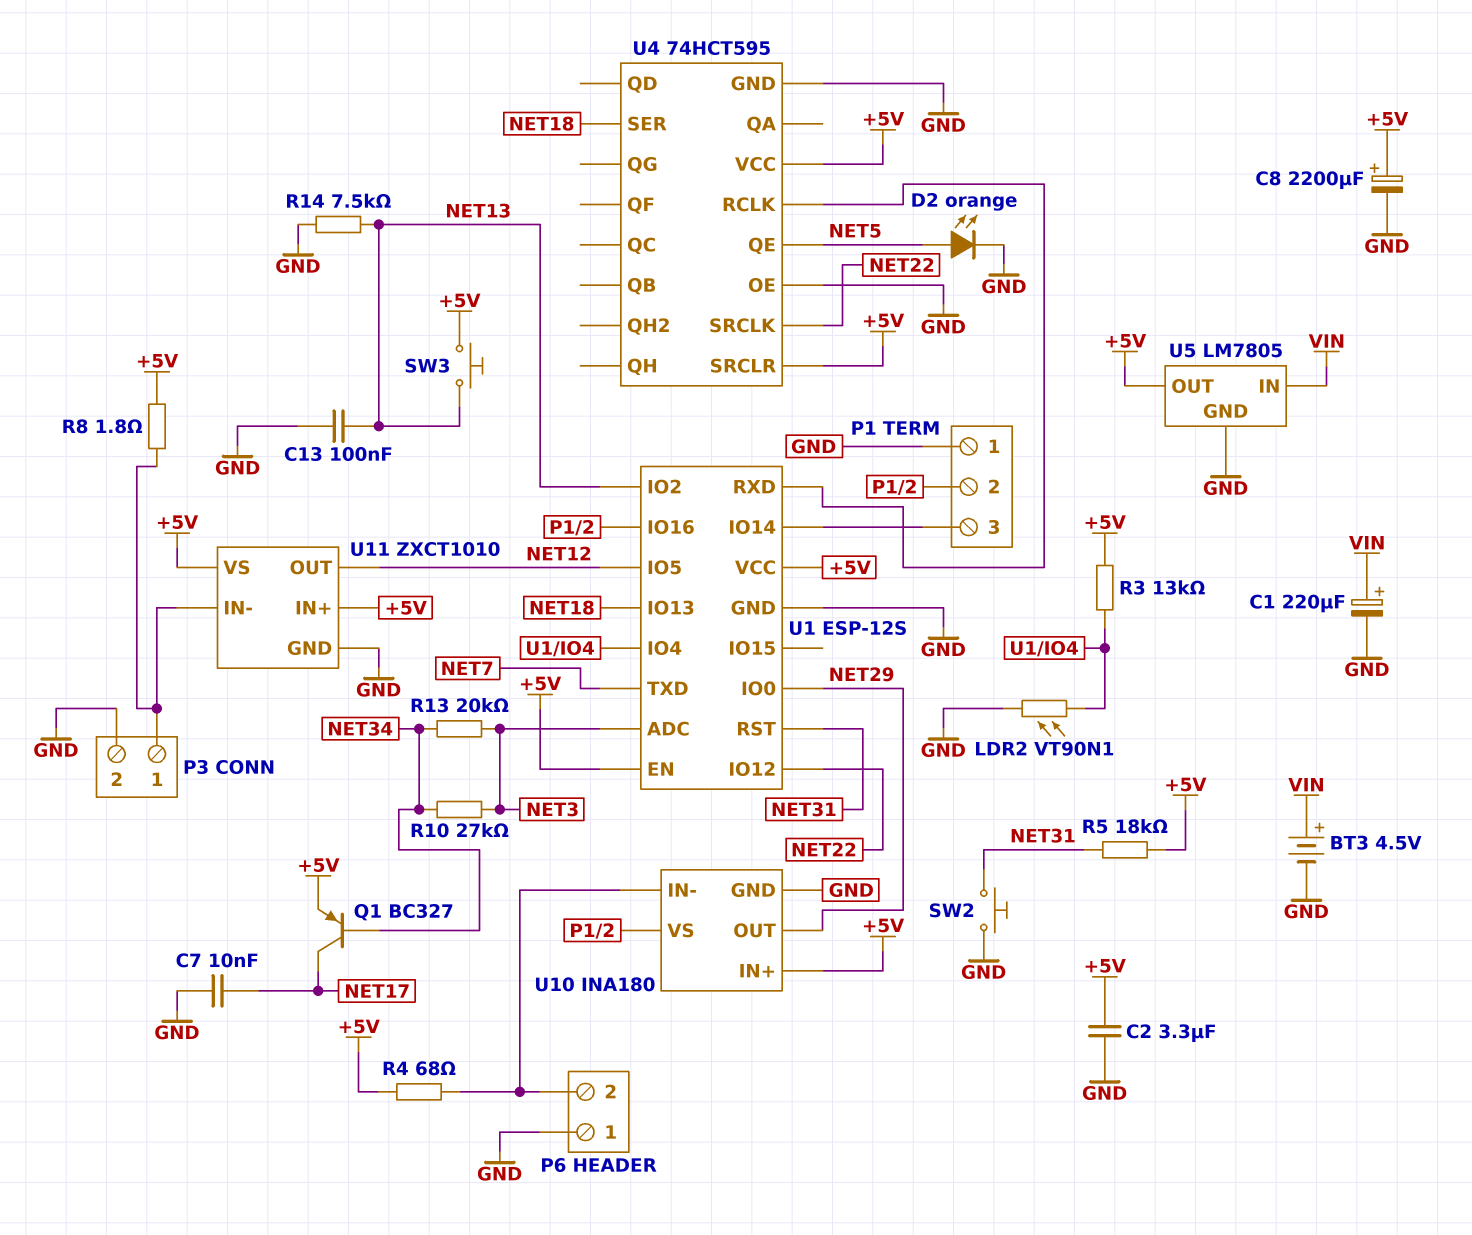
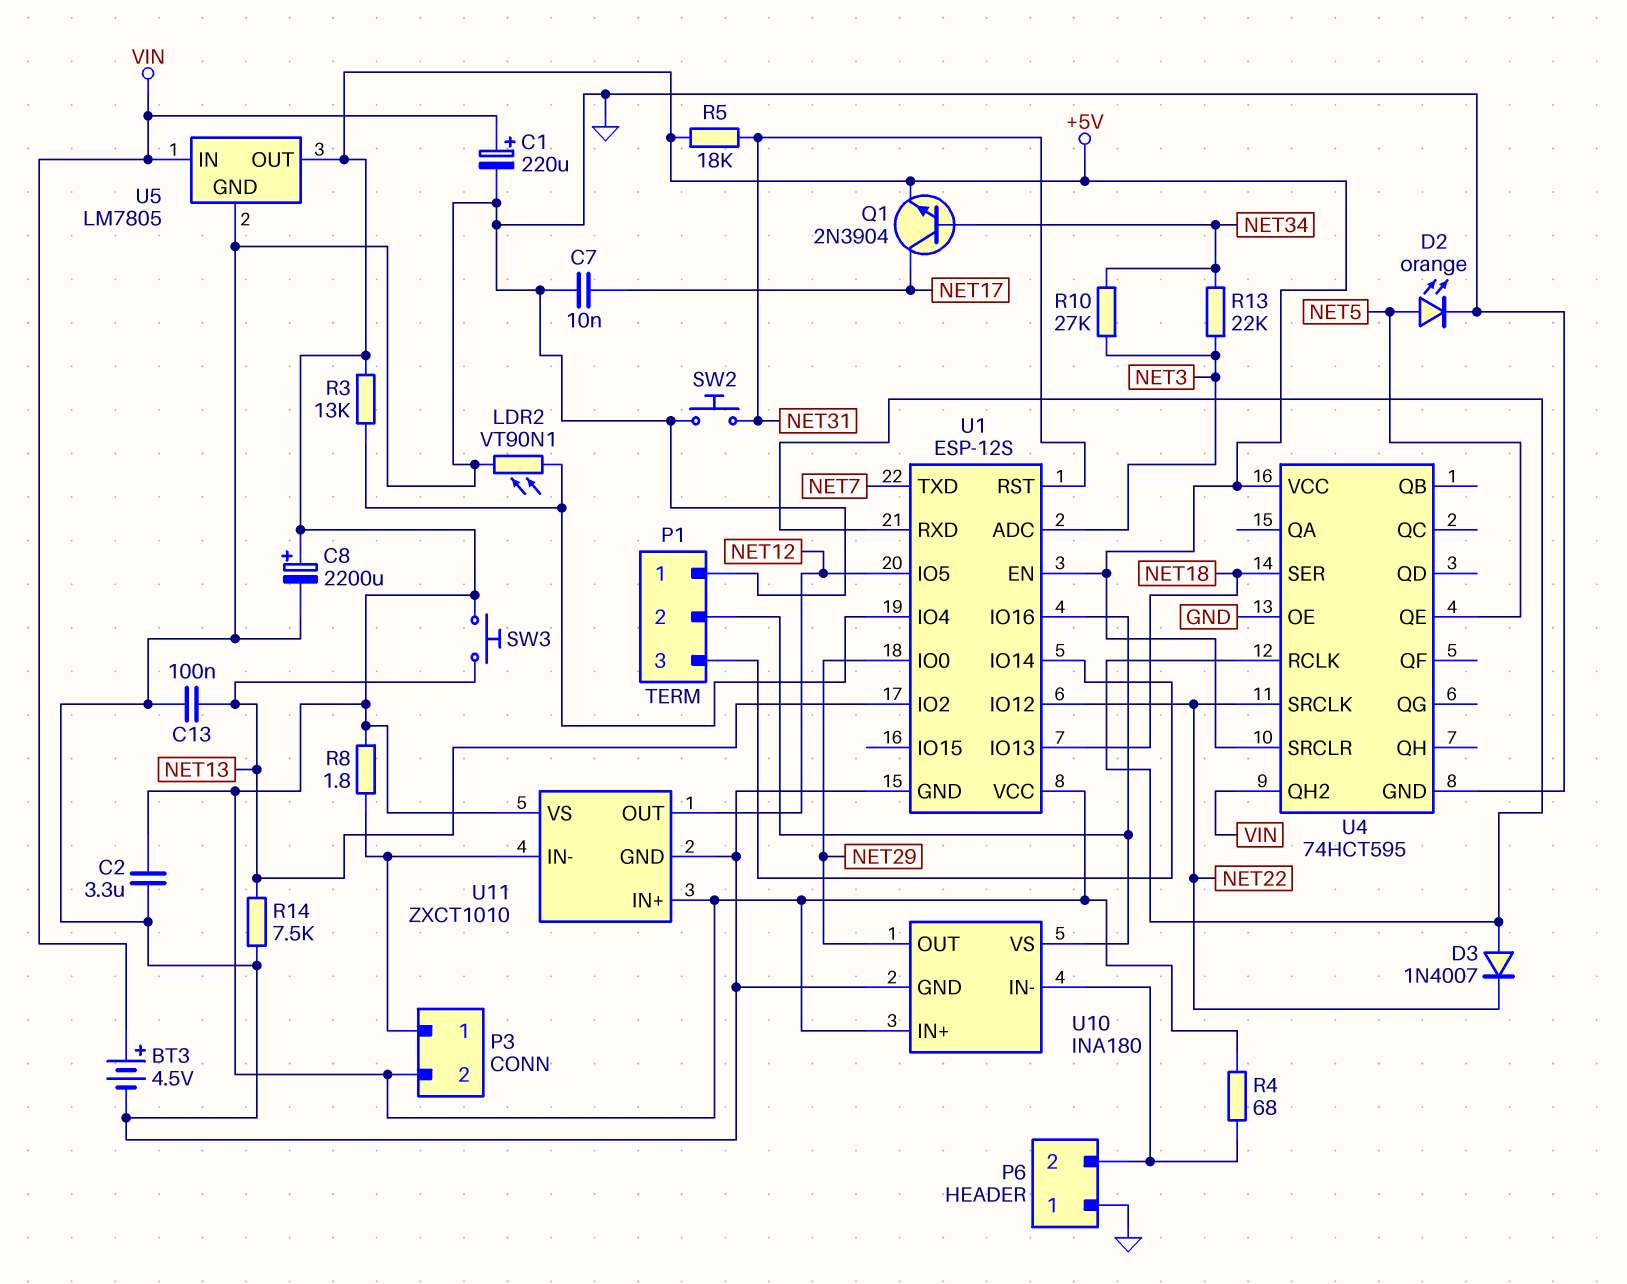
D3: none -> diode 1N4007 (A U1/RXD, K NET22)
P3 pin 2: GND -> +5V
Q1: PNP BC327 (B NET34, C NET17, E +5V) -> NPN 2N3904 (B NET34, C NET17, E +5V)
R13: 20k (NET3, NET34) -> 22k (NET3, NET34)
U4 pin QH2: none -> VIN

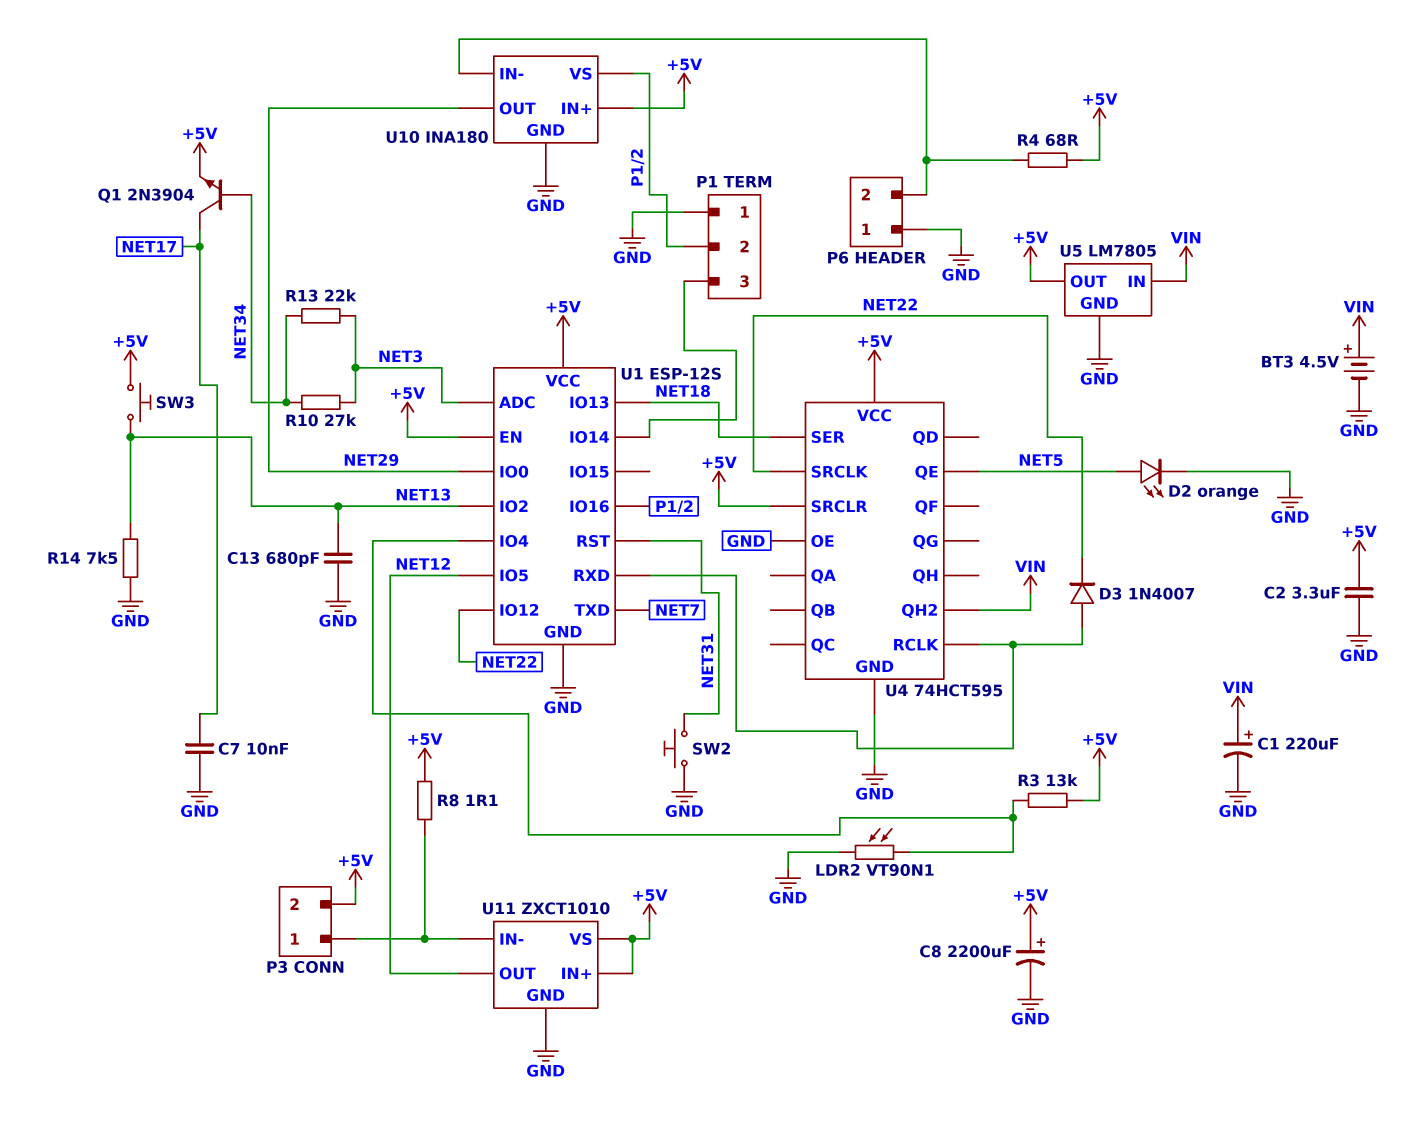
C13: 100nF (GND, NET13) -> 680pF (GND, NET13)
R5: 18k (+5V, NET31) -> none
R8: 1.8 (+5V, P3/1) -> 1.1 (+5V, P3/1)

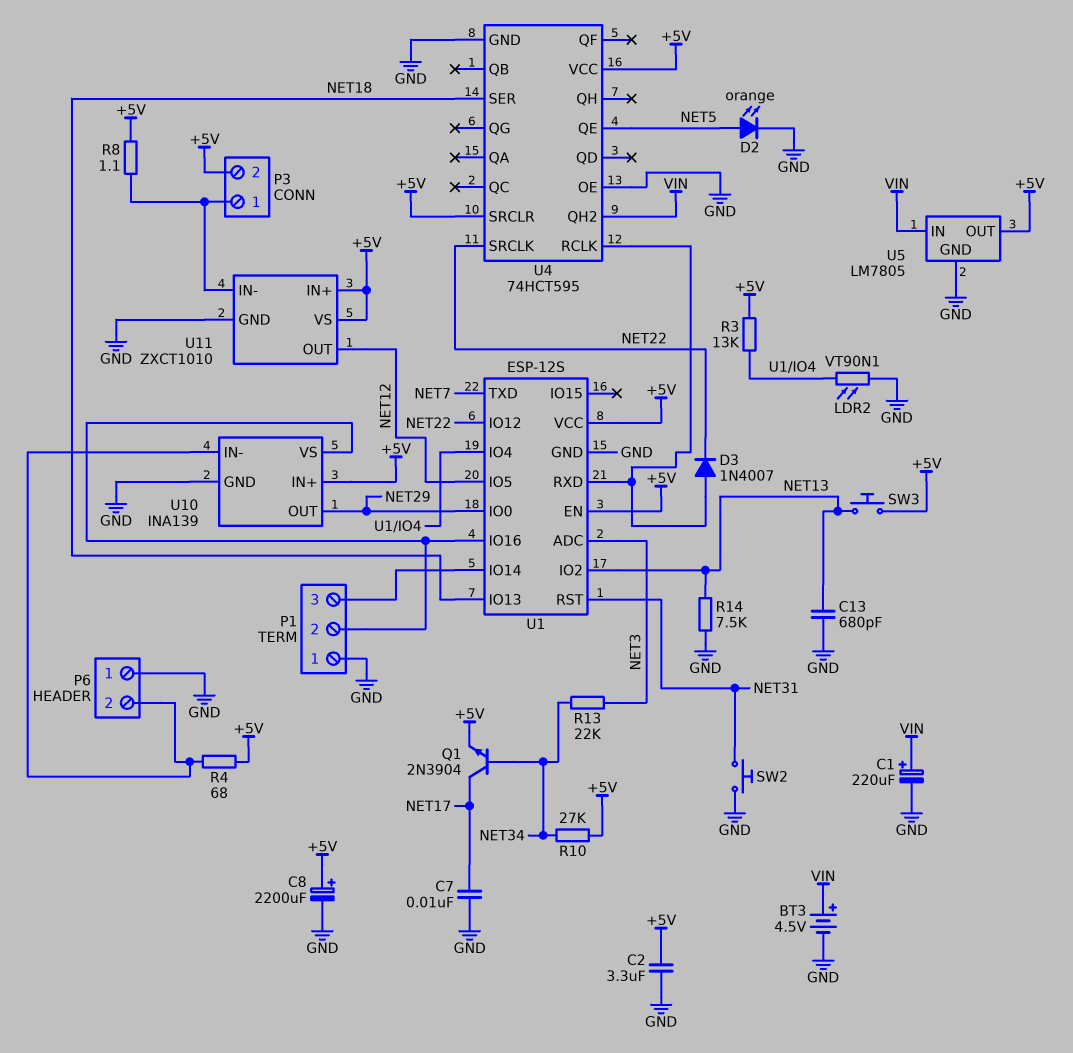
R10: 27k (NET3, NET34) -> 27k (+5V, NET34)
U10: INA180 -> INA139

